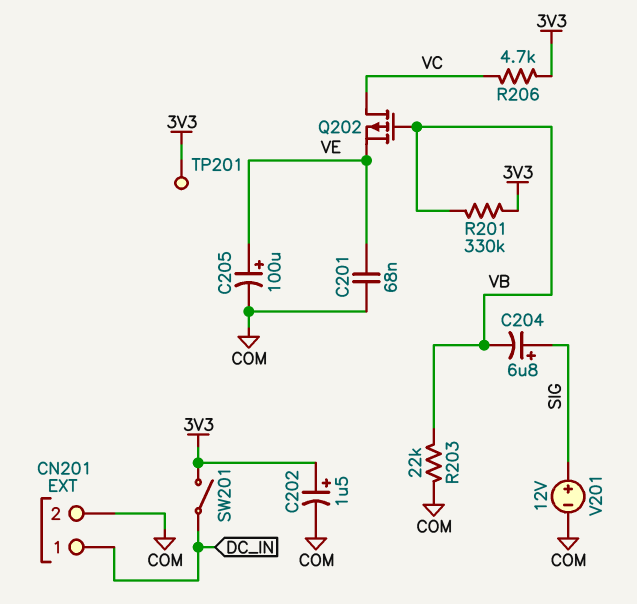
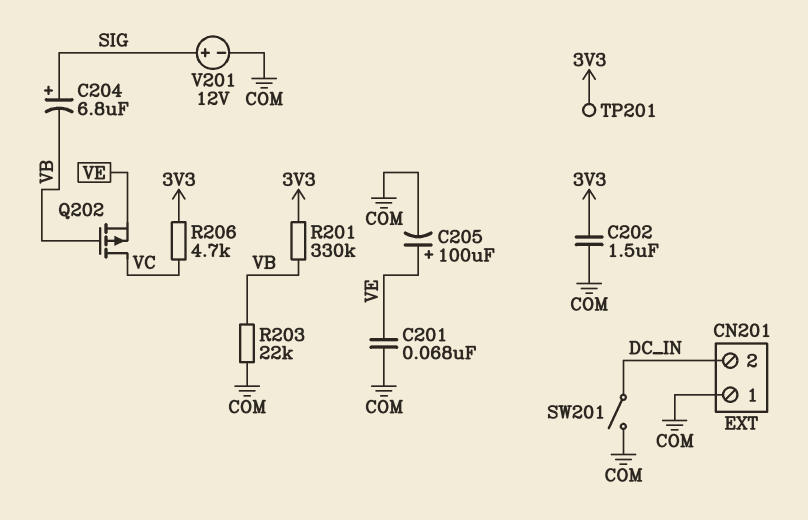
C202: 1.5uF (plus 3V3, minus COM) -> 1.5uF (3V3, COM)
CN201 pin 1: DC_IN -> COM
CN201 pin 2: COM -> DC_IN
SW201: switch (3V3, DC_IN) -> switch (COM, DC_IN)

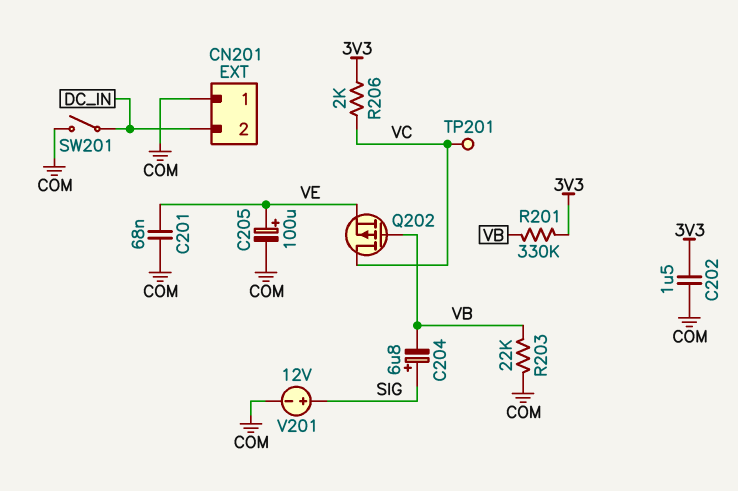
R206: 4.7k (3V3, VC) -> 2k (3V3, VC)
TP201: test point (3V3) -> test point (VC)

